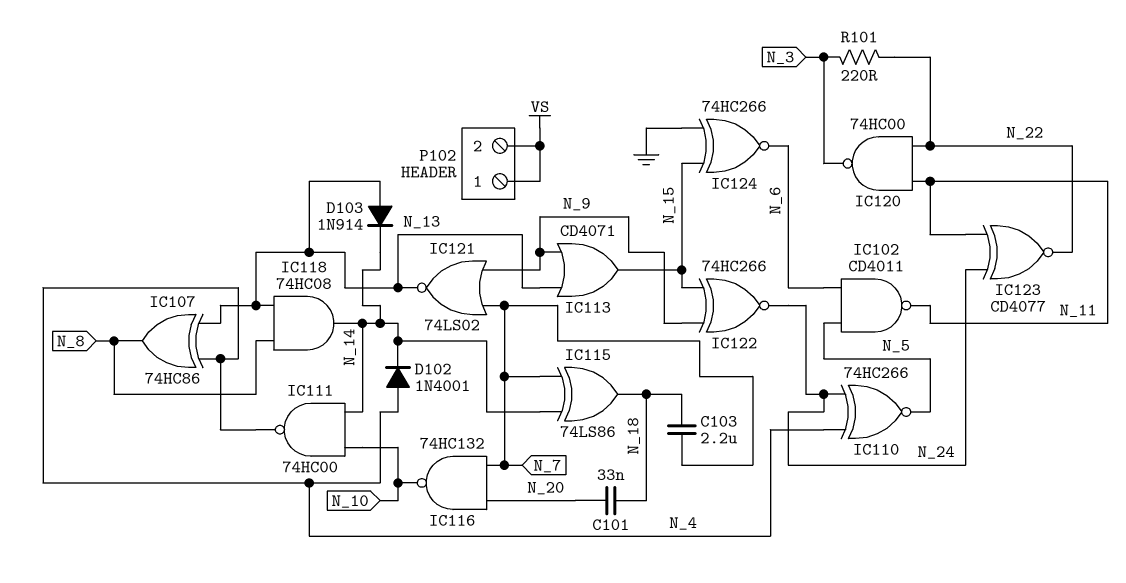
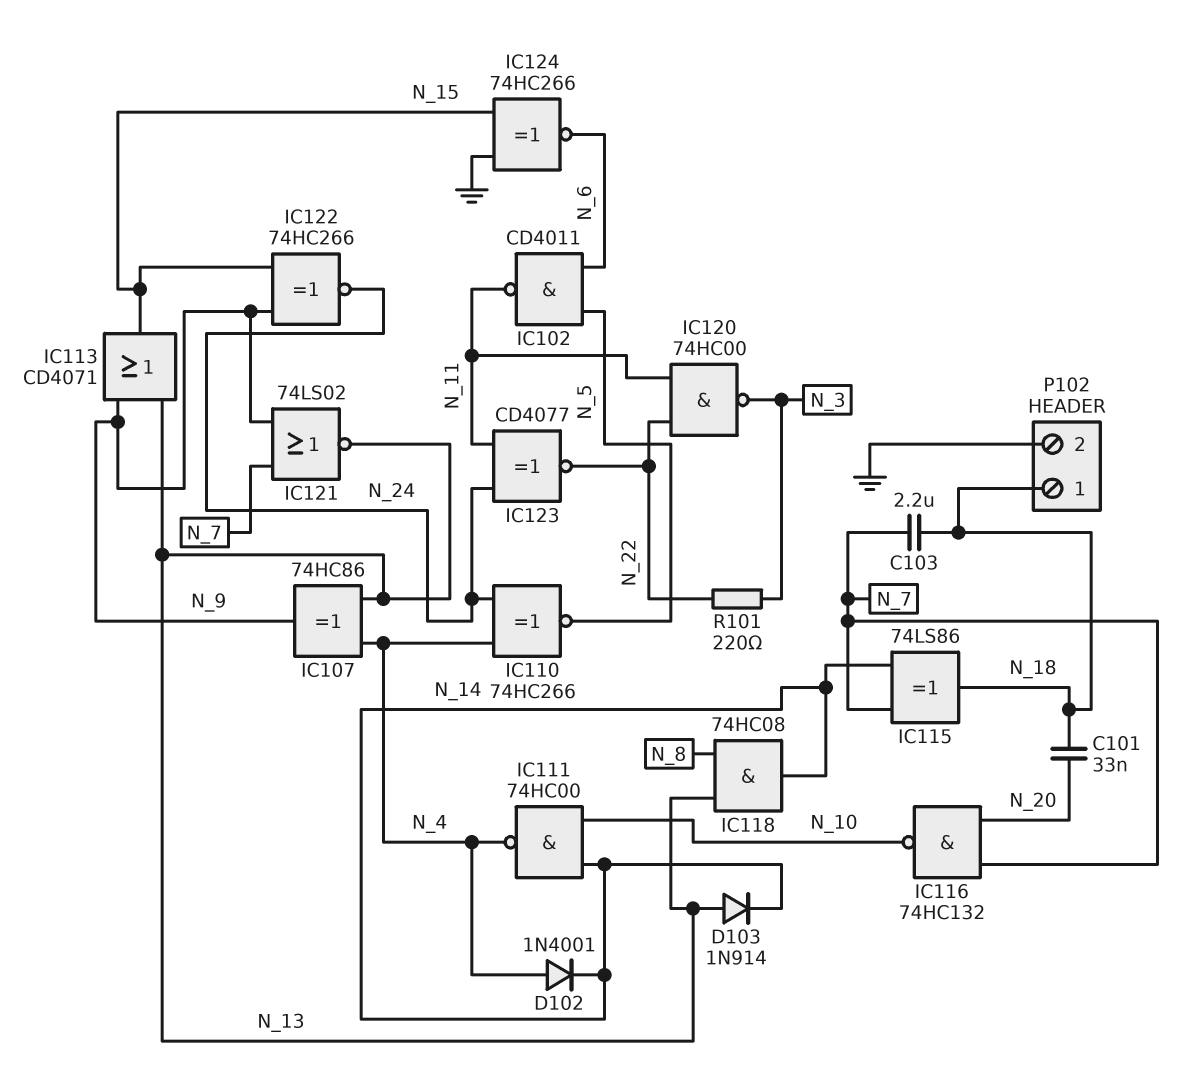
IC107: XOR 74HC86 (in N_4, in N_13, out N_8) -> XOR 74HC86 (in N_4, in N_13, out N_9)
P102 pin 1: VS -> N_18
P102 pin 2: VS -> GND

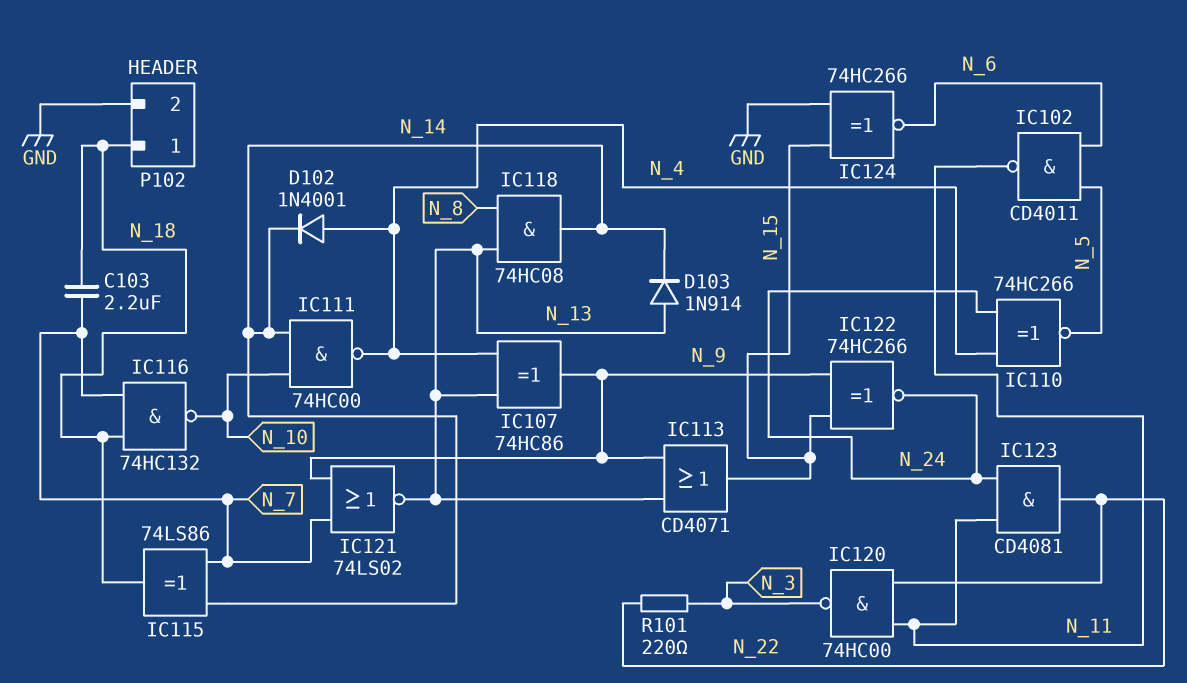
C101: 33nF (N_18, N_20) -> none
IC116: NAND 74HC132 (in N_7, in N_20, out N_10) -> NAND 74HC132 (in N_7, in N_18, out N_10)
IC123: XNOR CD4077 (in N_11, in N_24, out N_22) -> AND CD4081 (in N_11, in N_24, out N_22)

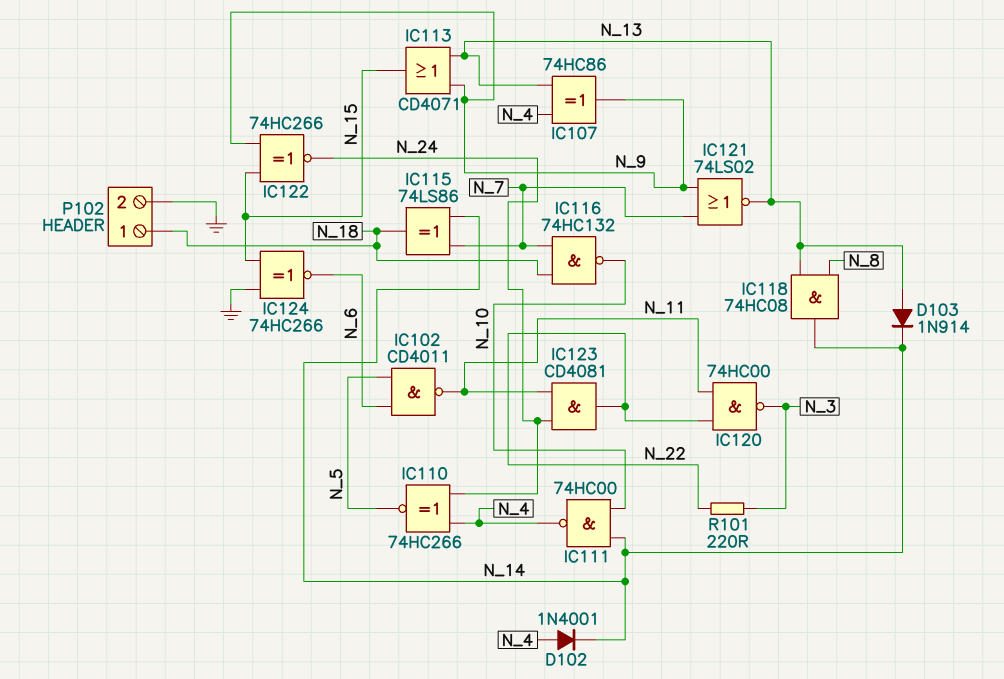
C103: 2.2uF (N_7, N_18) -> none

